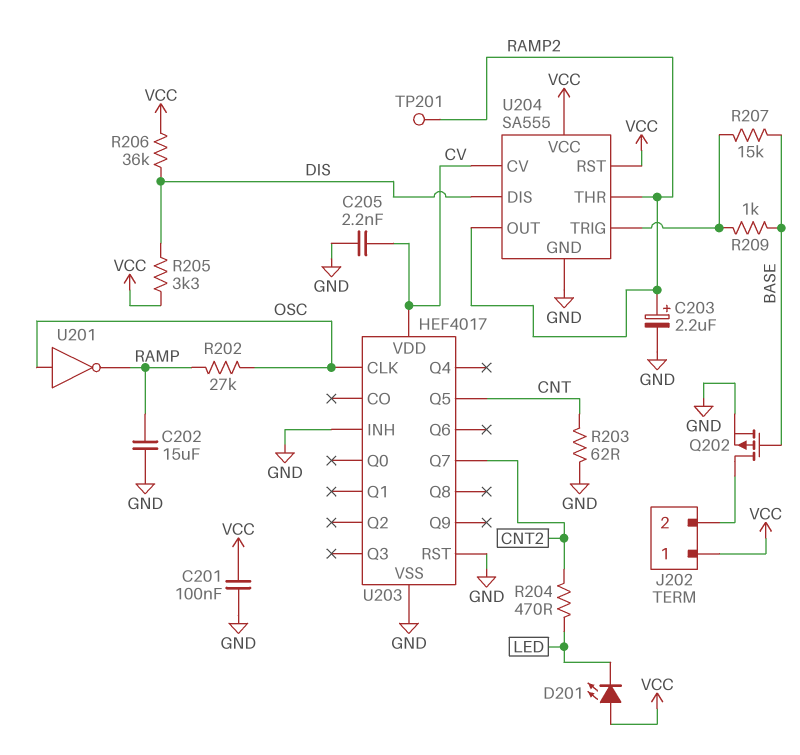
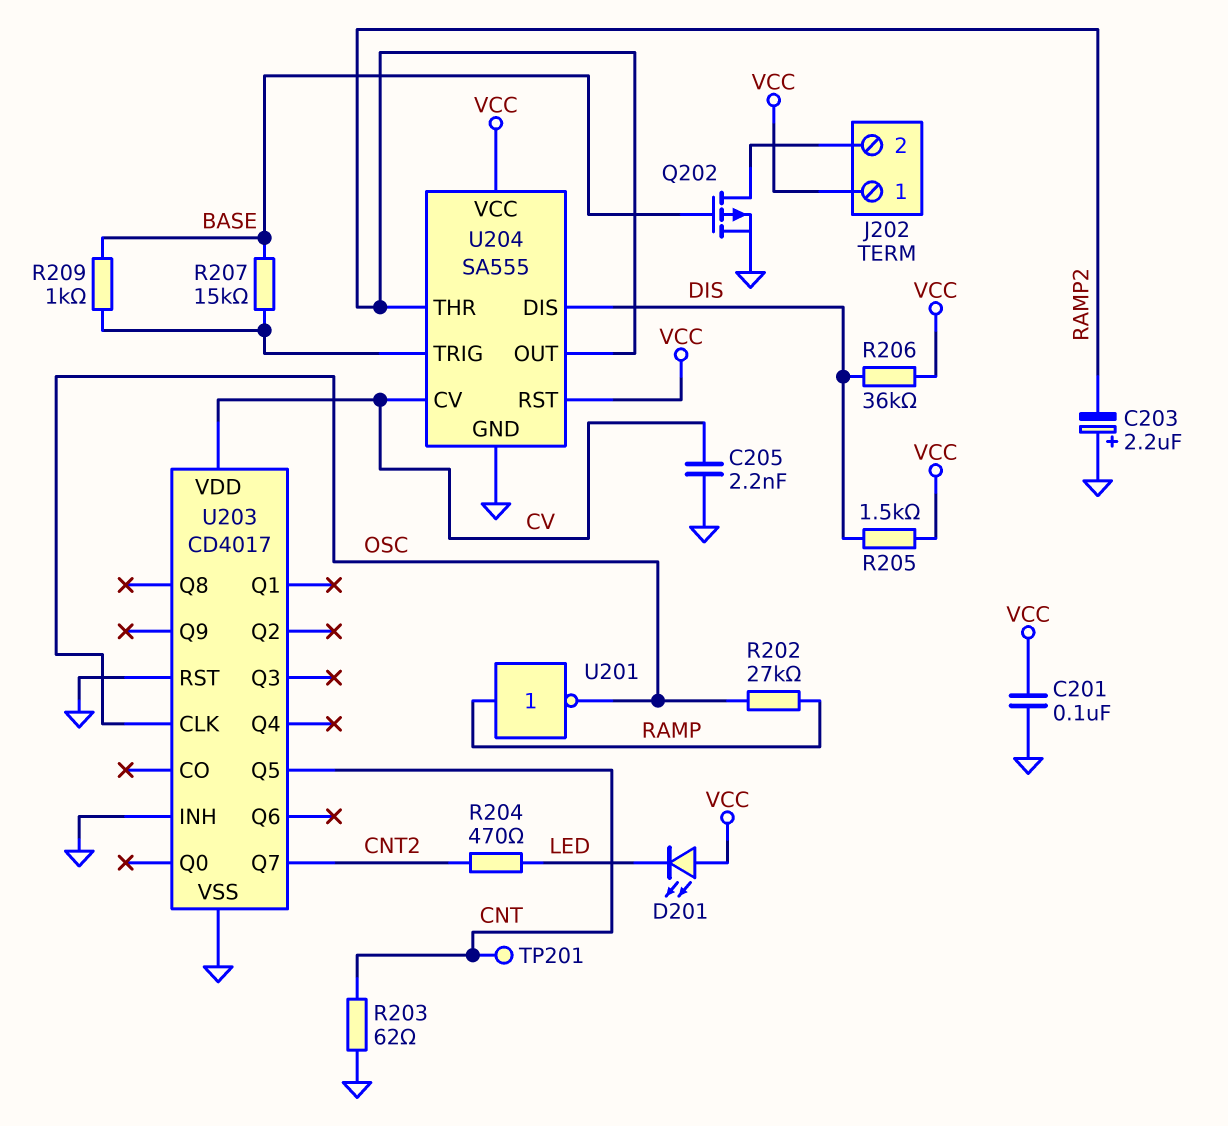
C202: 15uF (GND, RAMP) -> none
C203: 2.2uF (plus RAMP2, minus GND) -> 2.2uF (plus GND, minus RAMP2)
R205: 3.3k (DIS, VCC) -> 1.5k (DIS, VCC)
TP201: test point (RAMP2) -> test point (CNT)
U201: NOT (in OSC, out RAMP) -> NOT (in RAMP, out OSC)
U203: HEF4017 -> CD4017

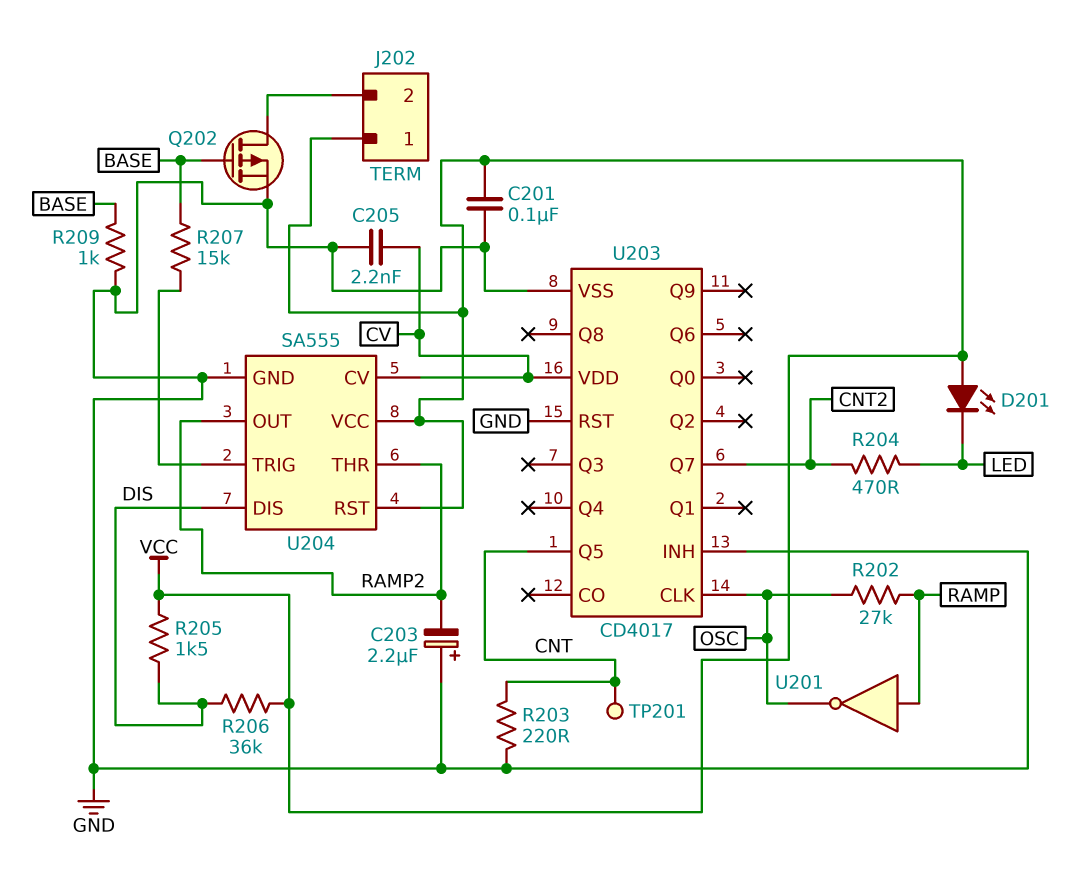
R203: 62 (CNT, GND) -> 220 (CNT, GND)
R209: 1k (BASE, U204/TRIG) -> 1k (BASE, GND)

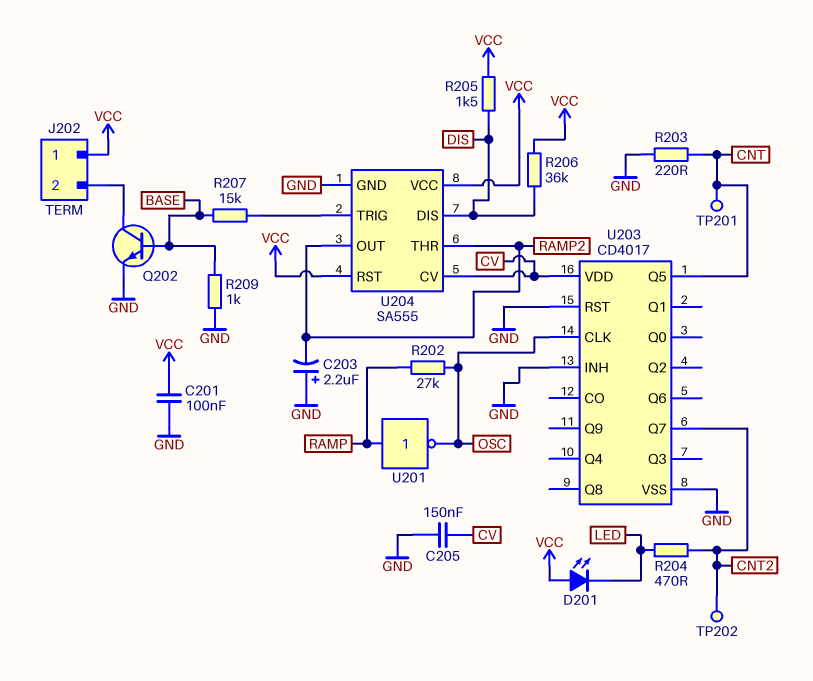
C205: 2.2nF (CV, GND) -> 150nF (CV, GND)
Q202: PMOS (G BASE, D J202/2, S GND) -> NPN (B BASE, C J202/2, E GND)
TP202: none -> test point (CNT2)

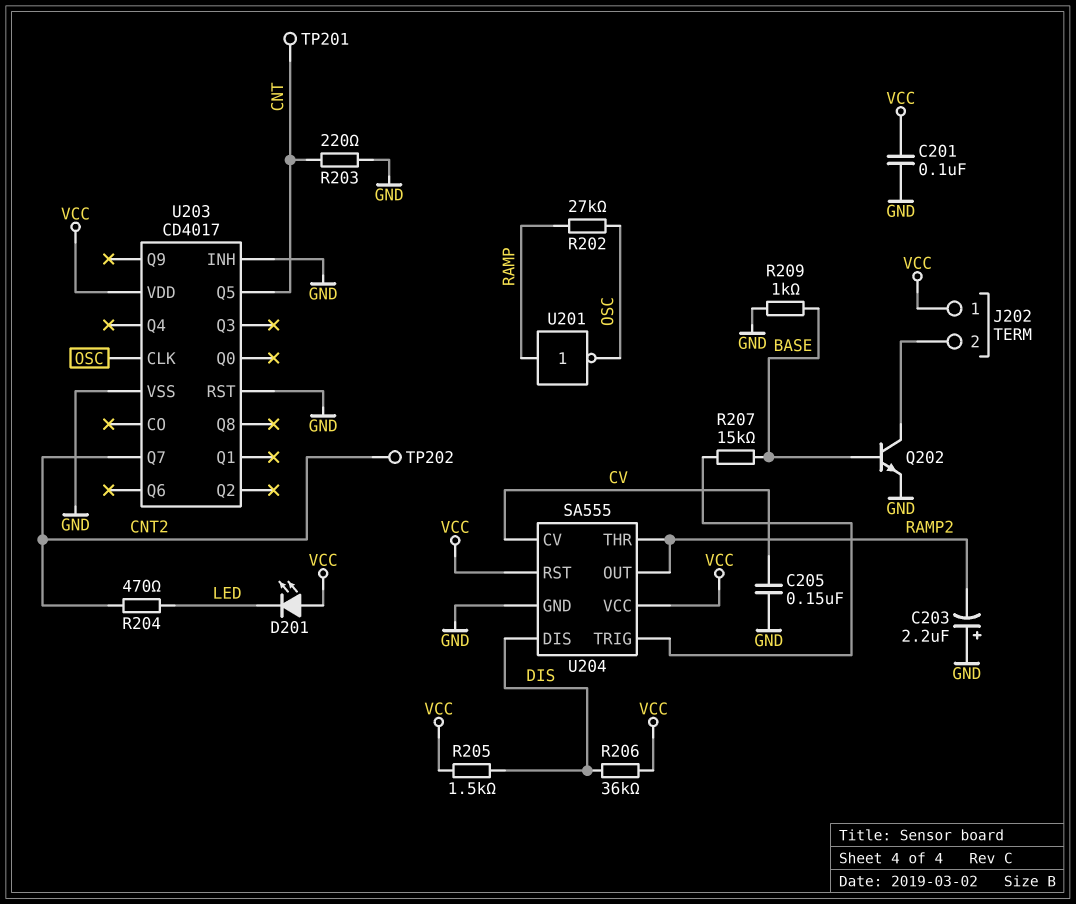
U203 pin VDD: CV -> VCC

